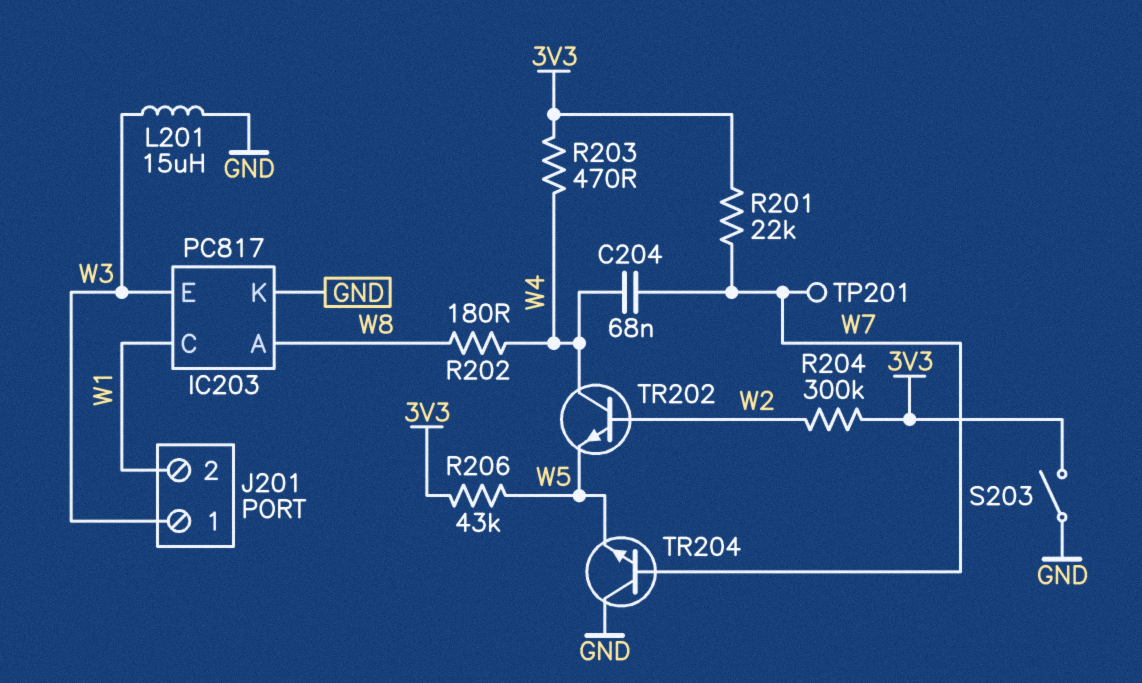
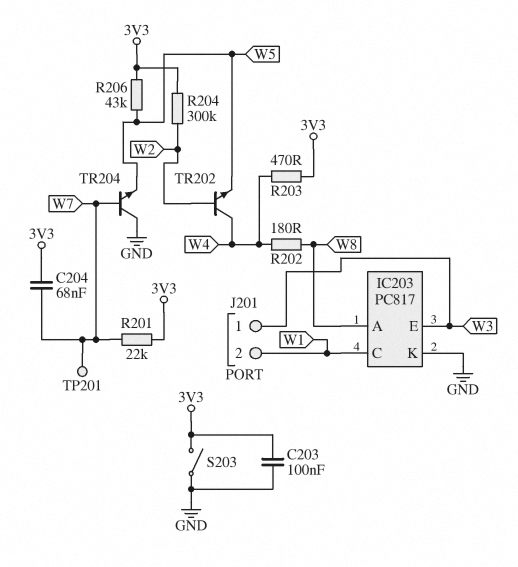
C203: none -> 100nF (3V3, GND)
C204: 68nF (W4, W7) -> 68nF (3V3, W7)
L201: 15uH (GND, W3) -> none

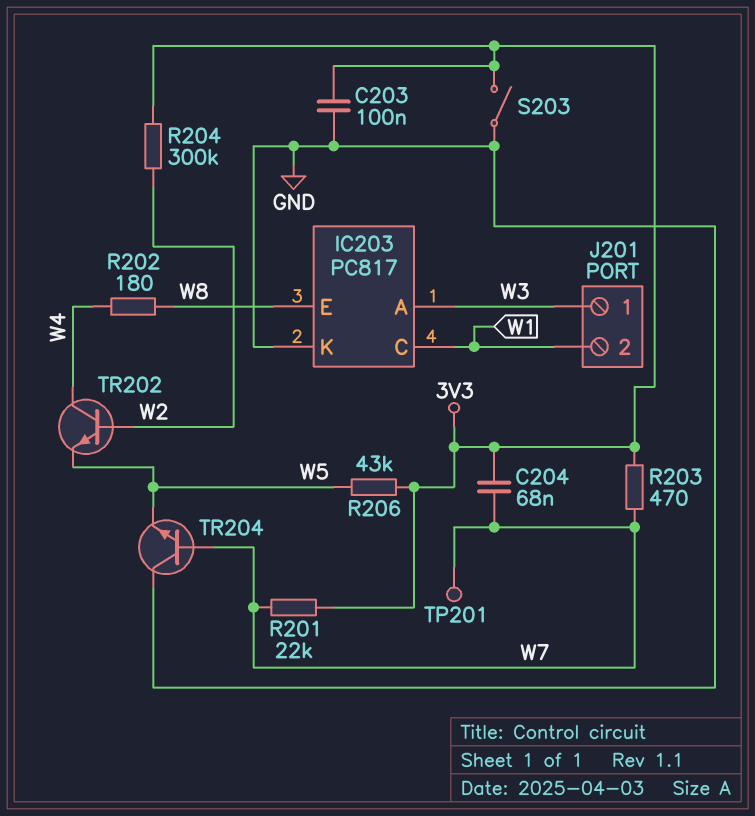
IC203 pin A: W8 -> W3
IC203 pin E: W3 -> W8
R203: 470 (3V3, W4) -> 470 (3V3, W7)

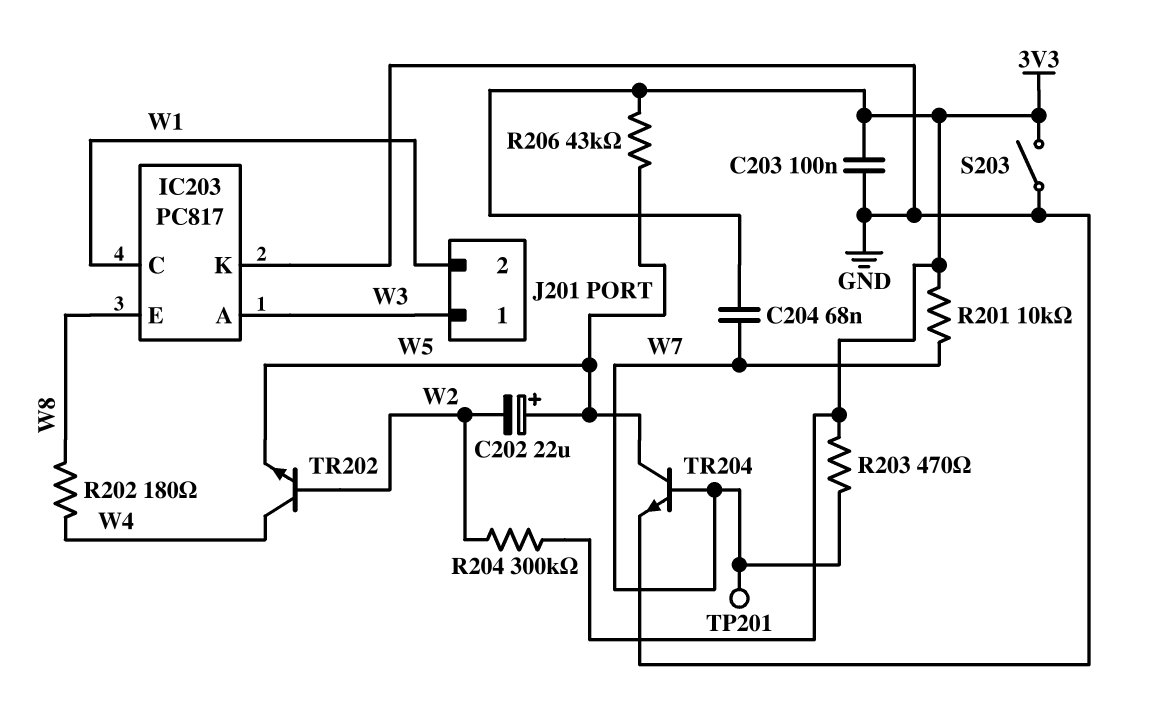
C202: none -> 22uF (plus W5, minus W2)
R201: 22k (3V3, W7) -> 10k (3V3, W7)
TR204: NPN (B W7, C GND, E W5) -> NPN (B W7, C W5, E GND)

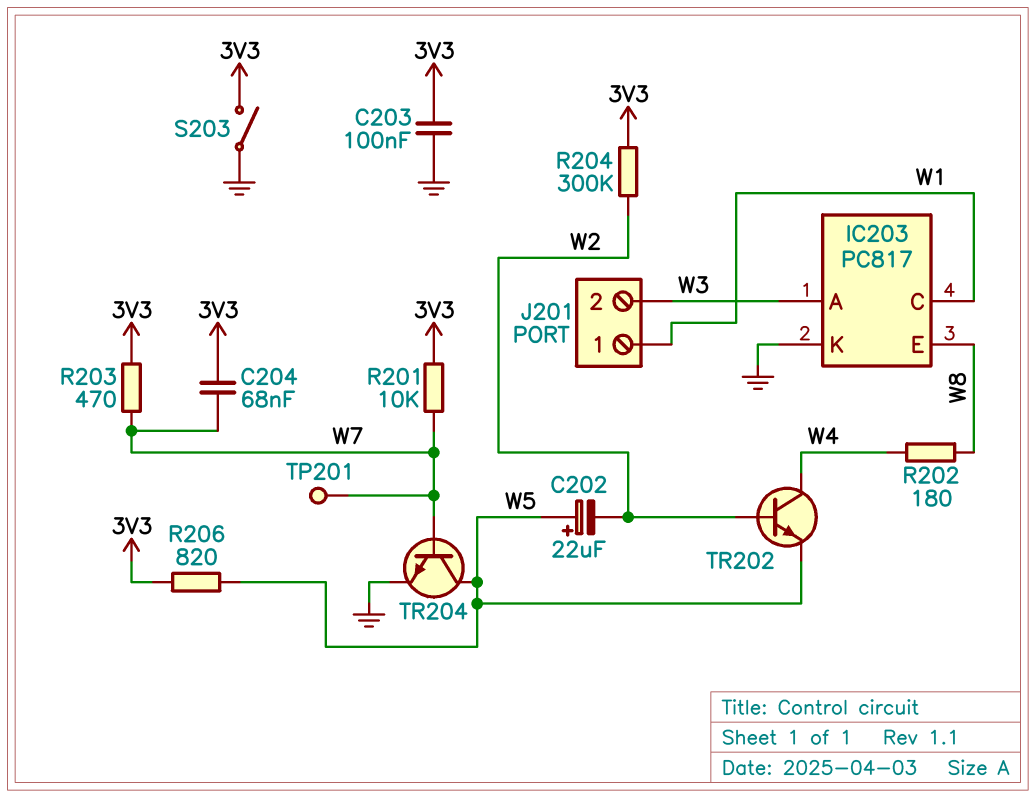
J201 pin 1: W3 -> W1
J201 pin 2: W1 -> W3
R206: 43k (3V3, W5) -> 820 (3V3, W5)

